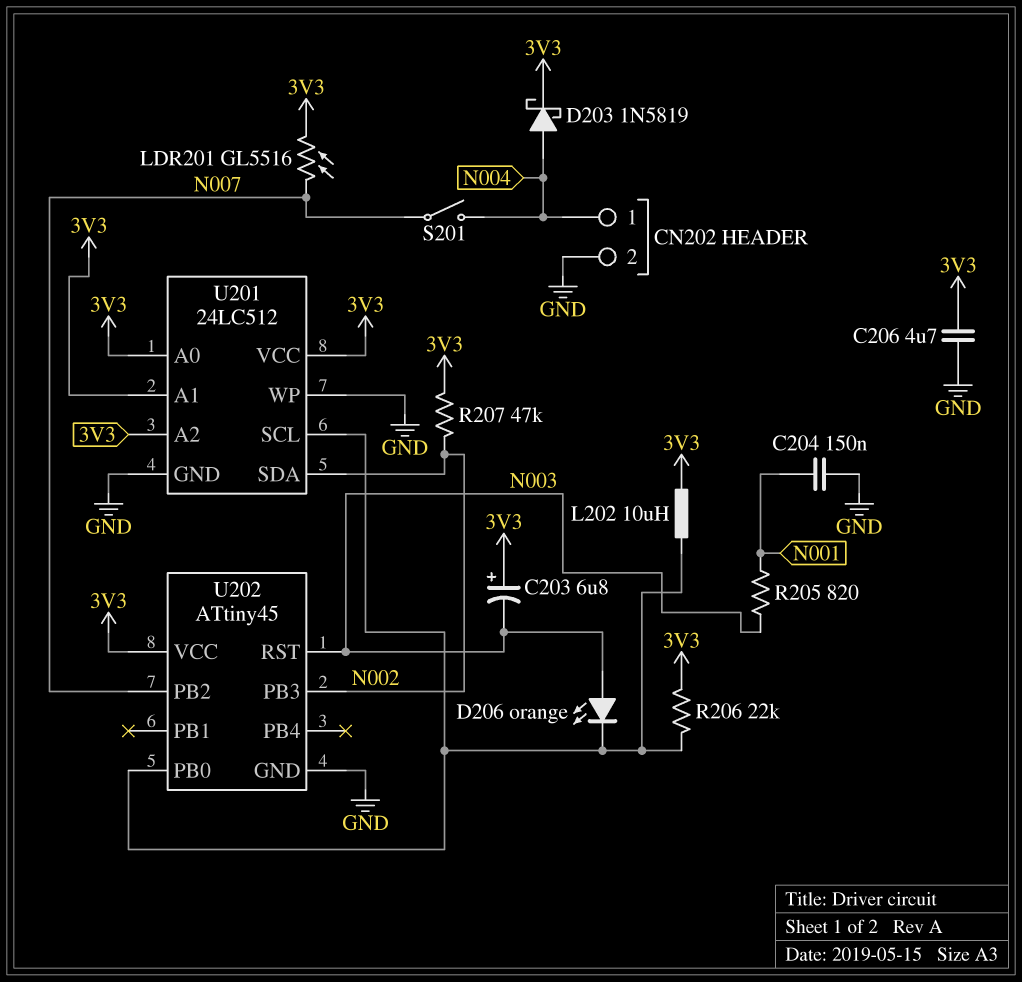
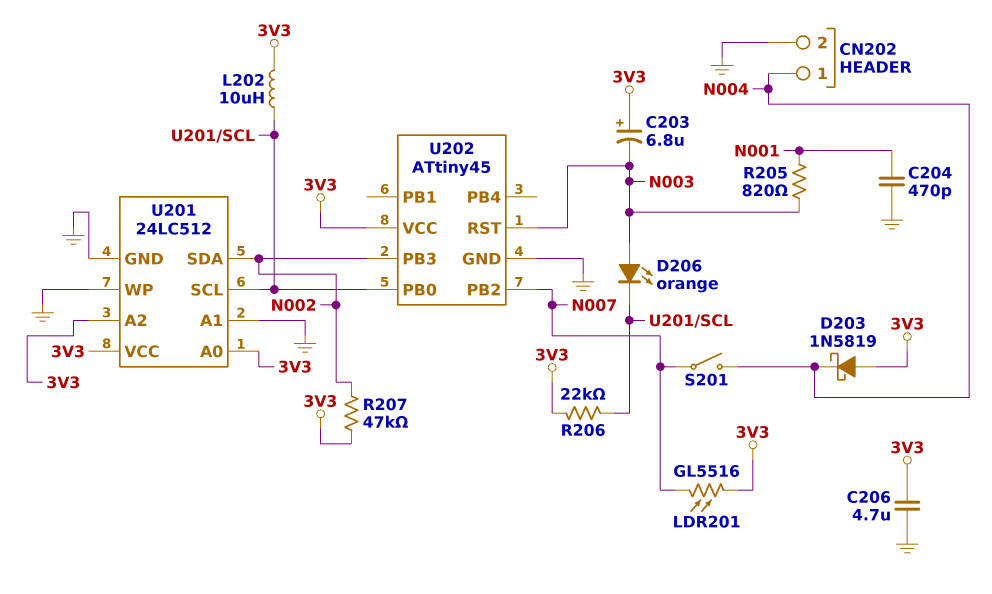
C204: 150nF (GND, N001) -> 470pF (GND, N001)
D203: schottky 1N5819 (A N004, K 3V3) -> schottky 1N5819 (A 3V3, K N004)
U201 pin A1: 3V3 -> GND

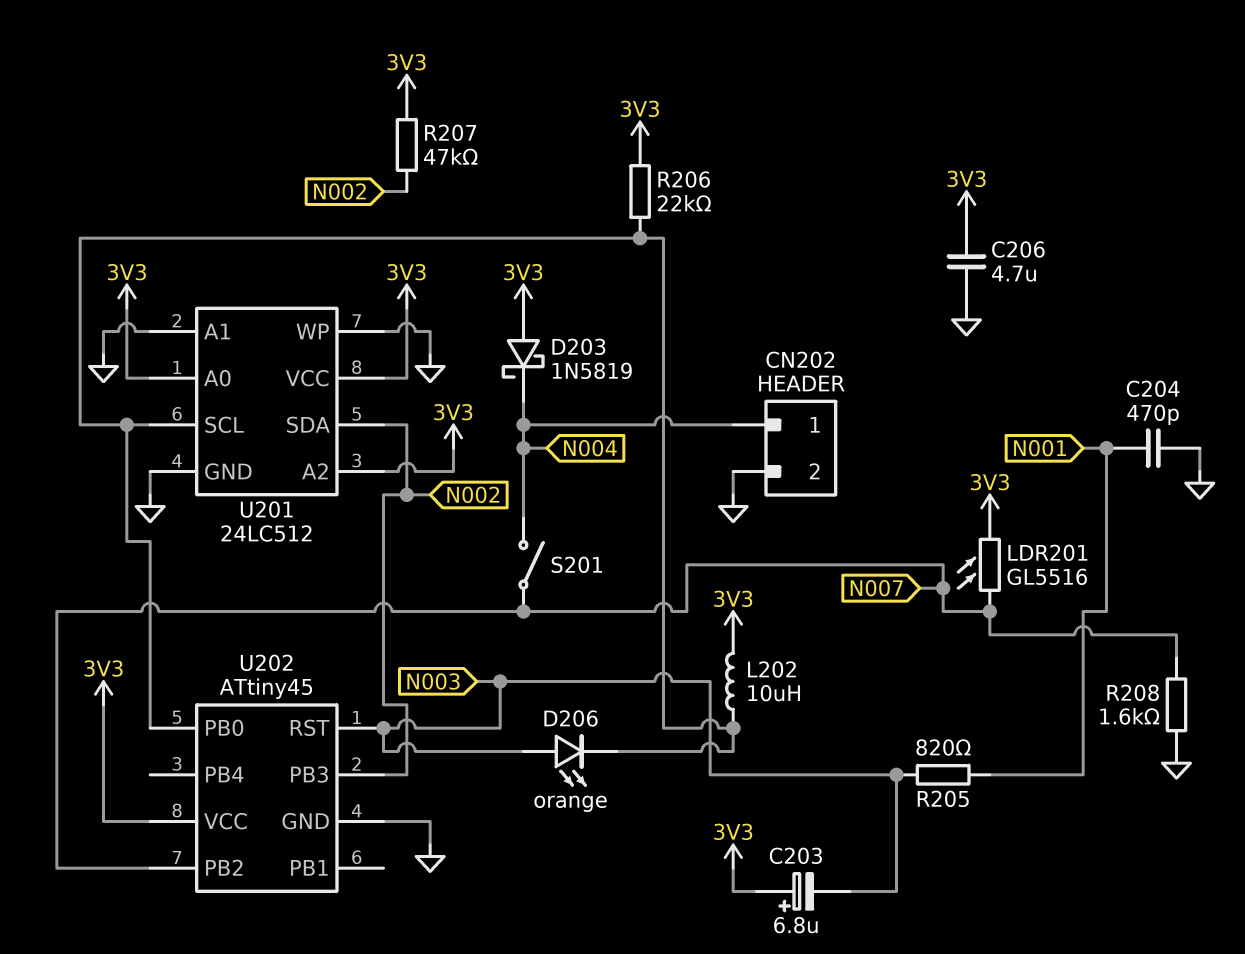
R208: none -> 1.6k (GND, N007)

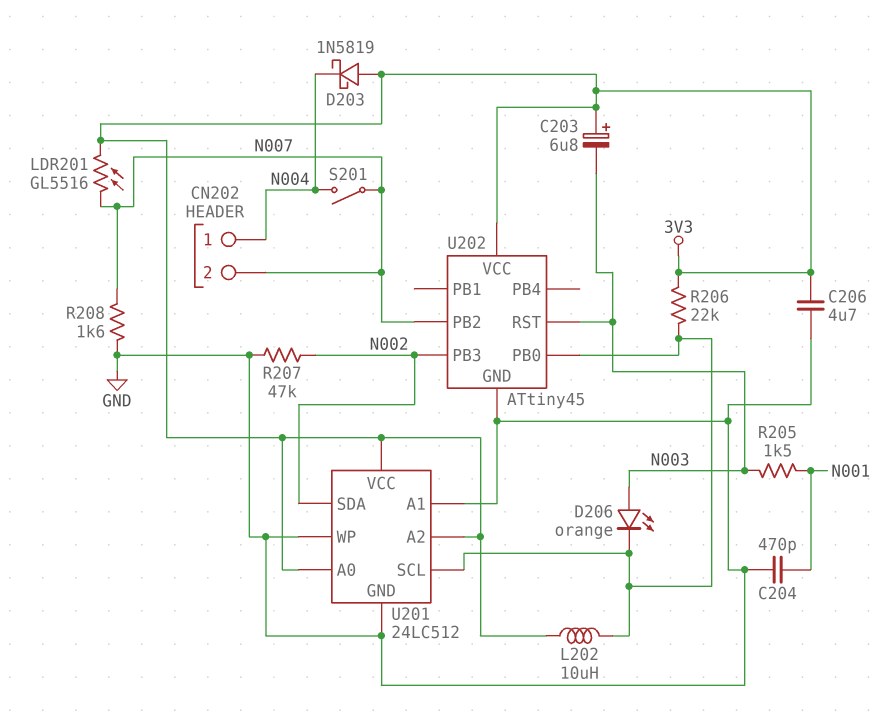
CN202 pin 2: GND -> N007
R205: 820 (N001, N003) -> 1.5k (N001, N003)
R207: 47k (3V3, N002) -> 47k (GND, N002)

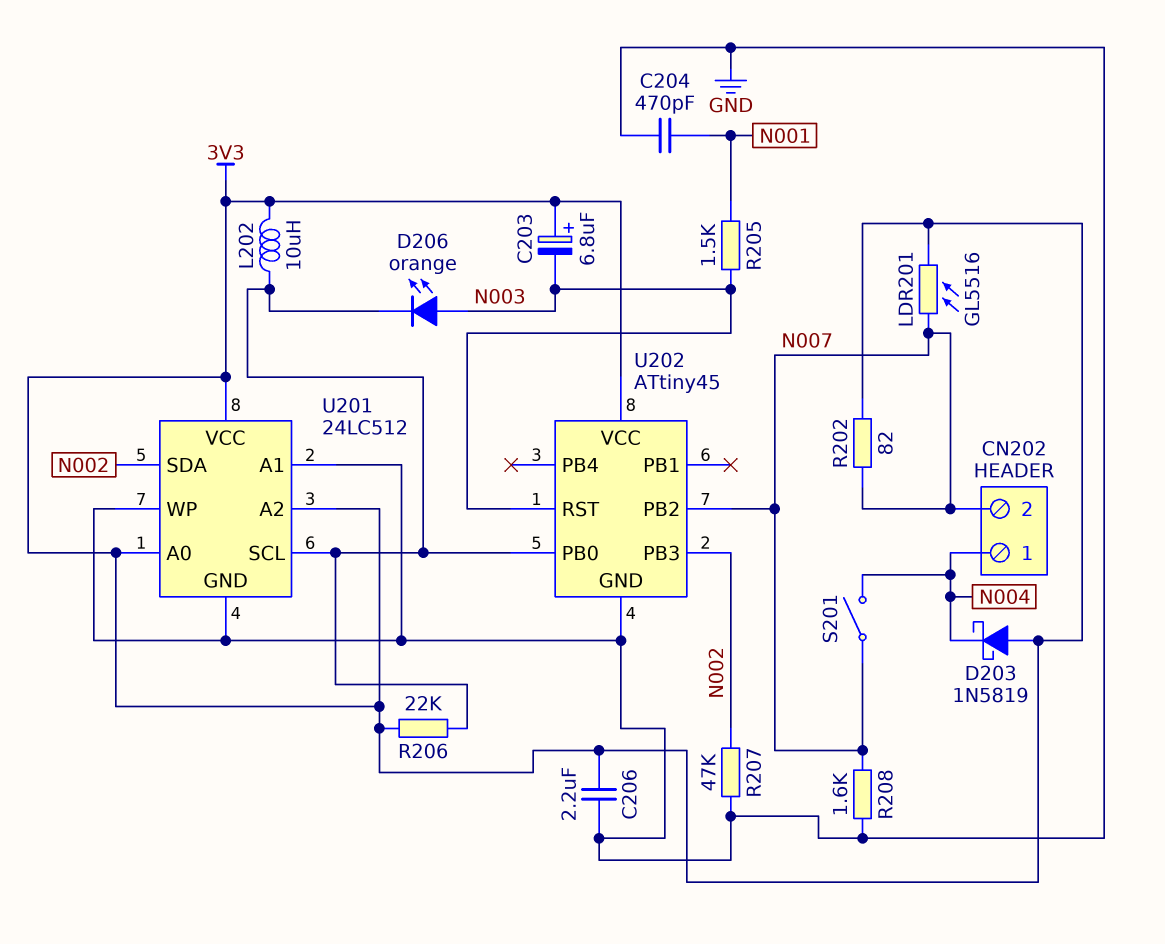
C206: 4.7uF (3V3, GND) -> 2.2uF (3V3, GND)
R202: none -> 82 (3V3, N007)

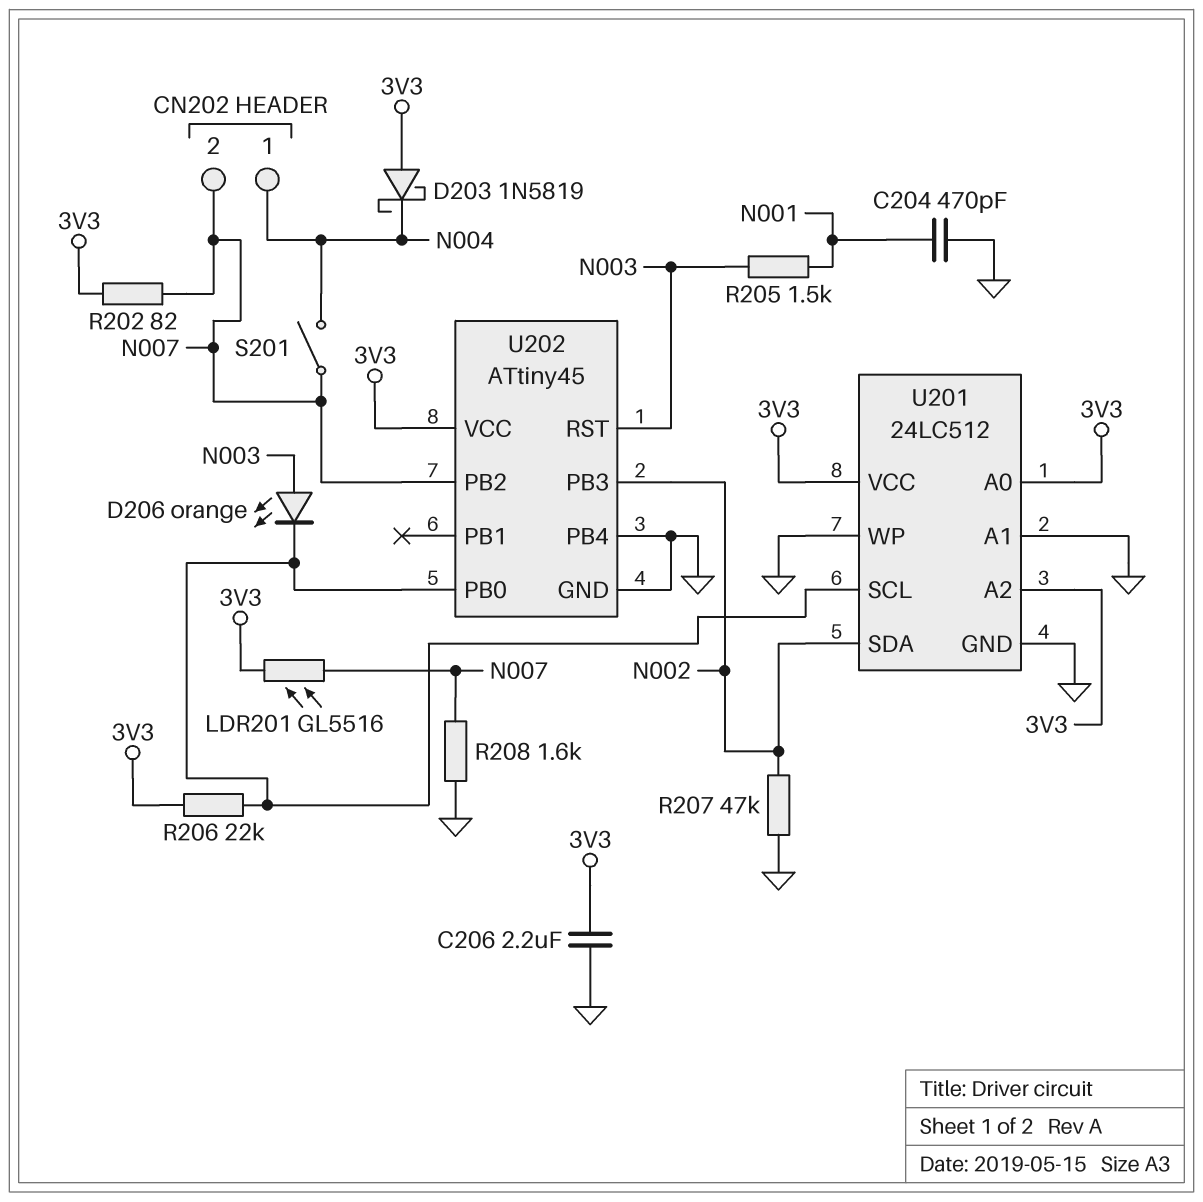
C203: 6.8uF (plus 3V3, minus N003) -> none
L202: 10uH (3V3, U201/SCL) -> none
U202 pin PB4: none -> GND

